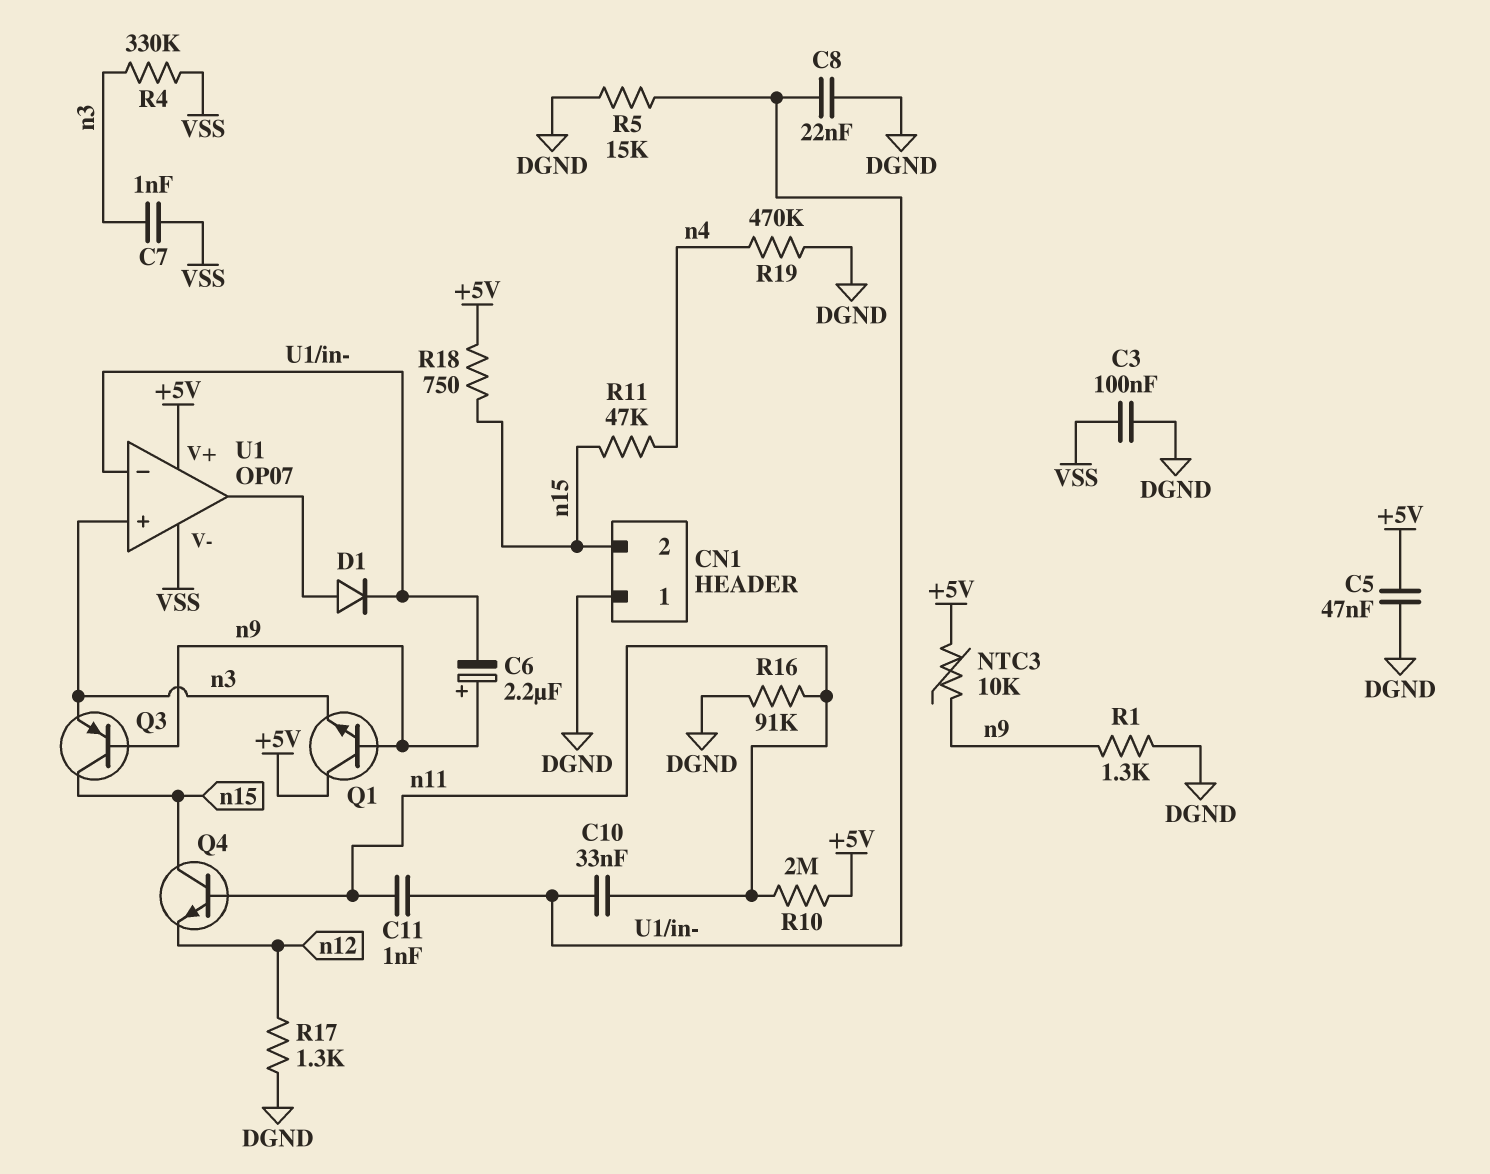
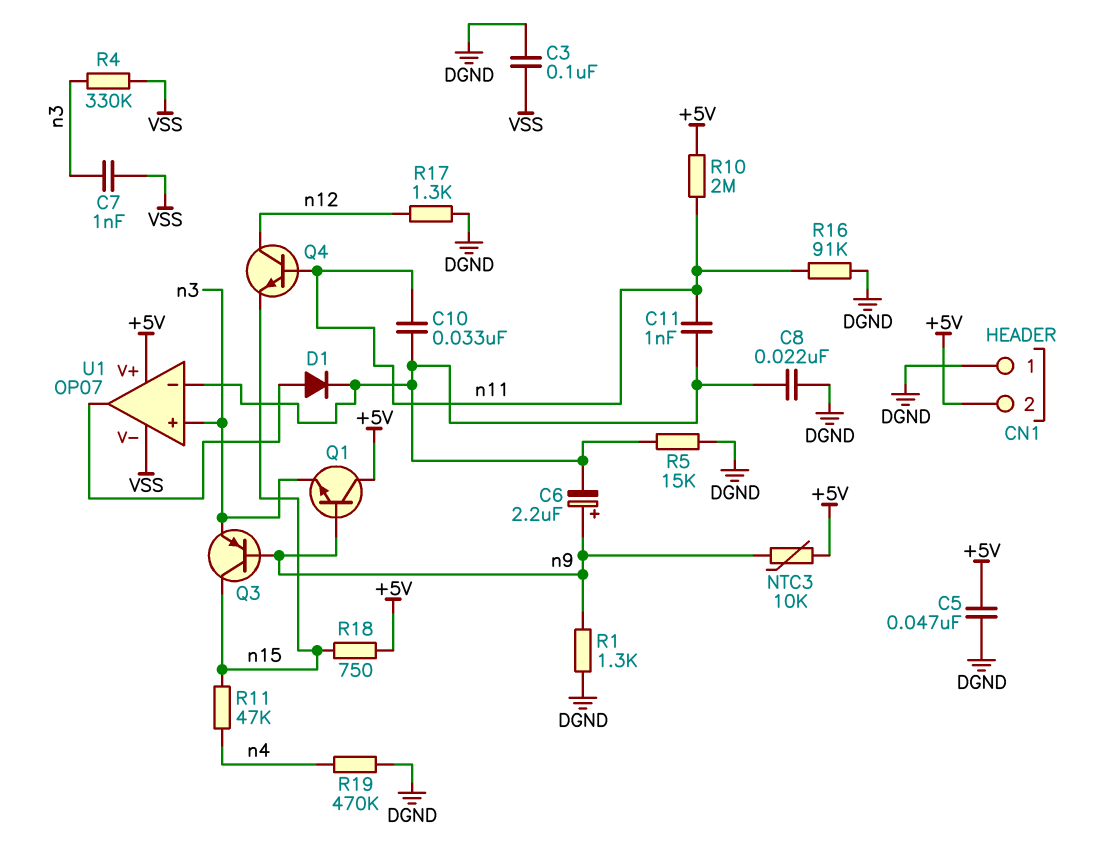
CN1 pin 2: n15 -> +5V
Q4: NPN (B n11, C n15, E n12) -> NPN (B n11, C n12, E n15)

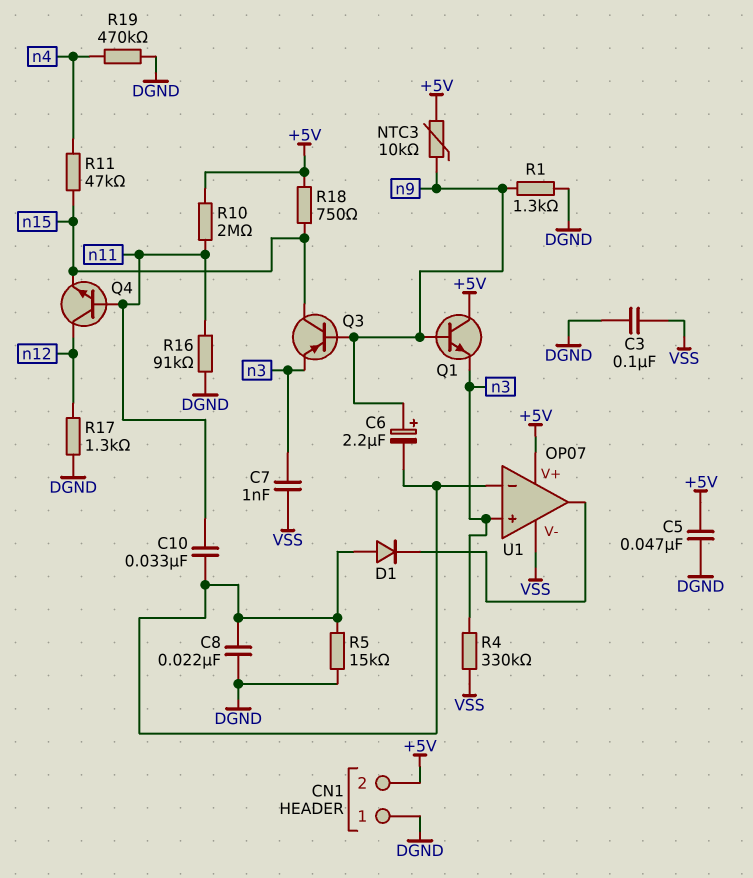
C11: 1nF (U1/in-, n11) -> none
D1: diode (A U1/out, K U1/in-) -> diode (A U1/in-, K U1/out)

